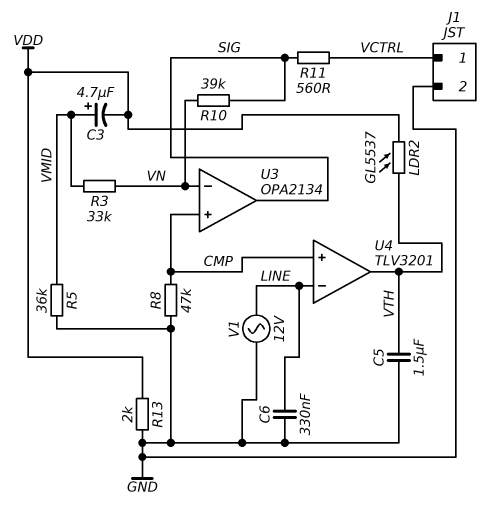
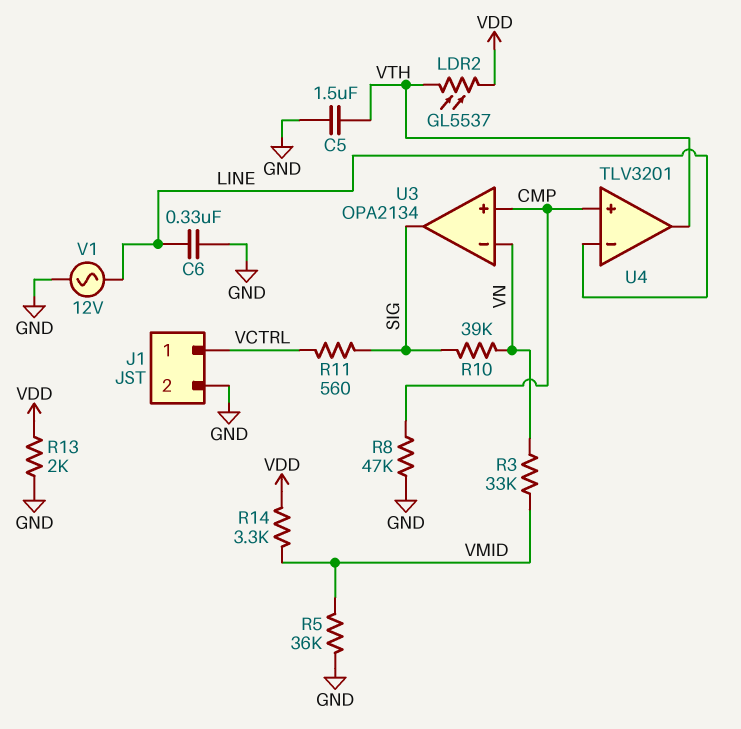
C3: 4.7uF (plus VMID, minus VDD) -> none
R14: none -> 3.3k (VDD, VMID)

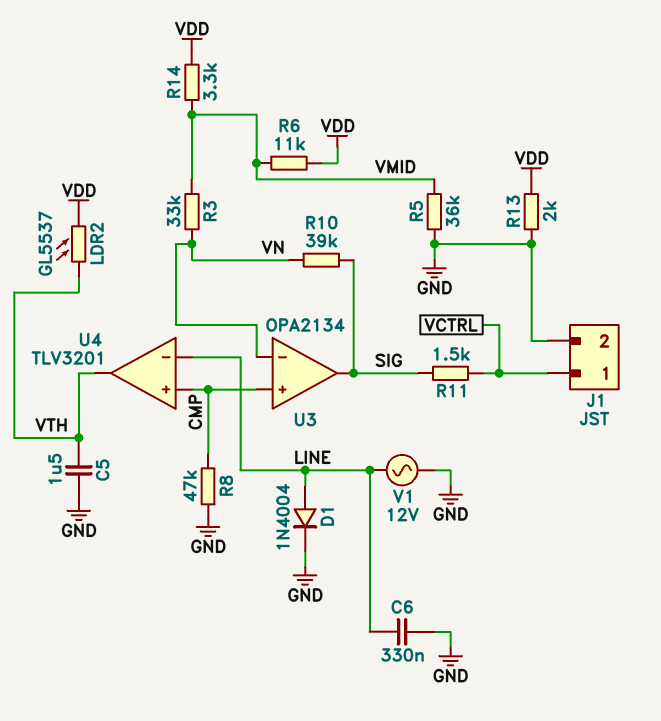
D1: none -> diode 1N4004 (A LINE, K GND)
R6: none -> 11k (VDD, VMID)
R11: 560 (SIG, VCTRL) -> 1.5k (SIG, VCTRL)

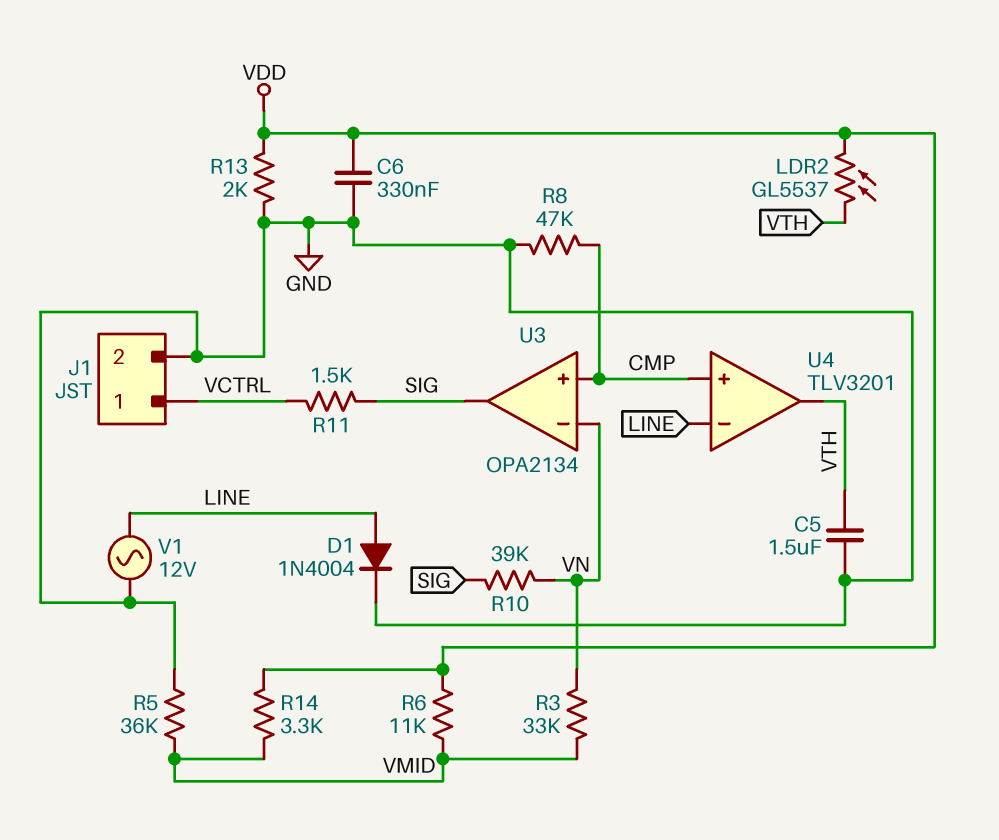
C6: 330nF (GND, LINE) -> 330nF (GND, VDD)

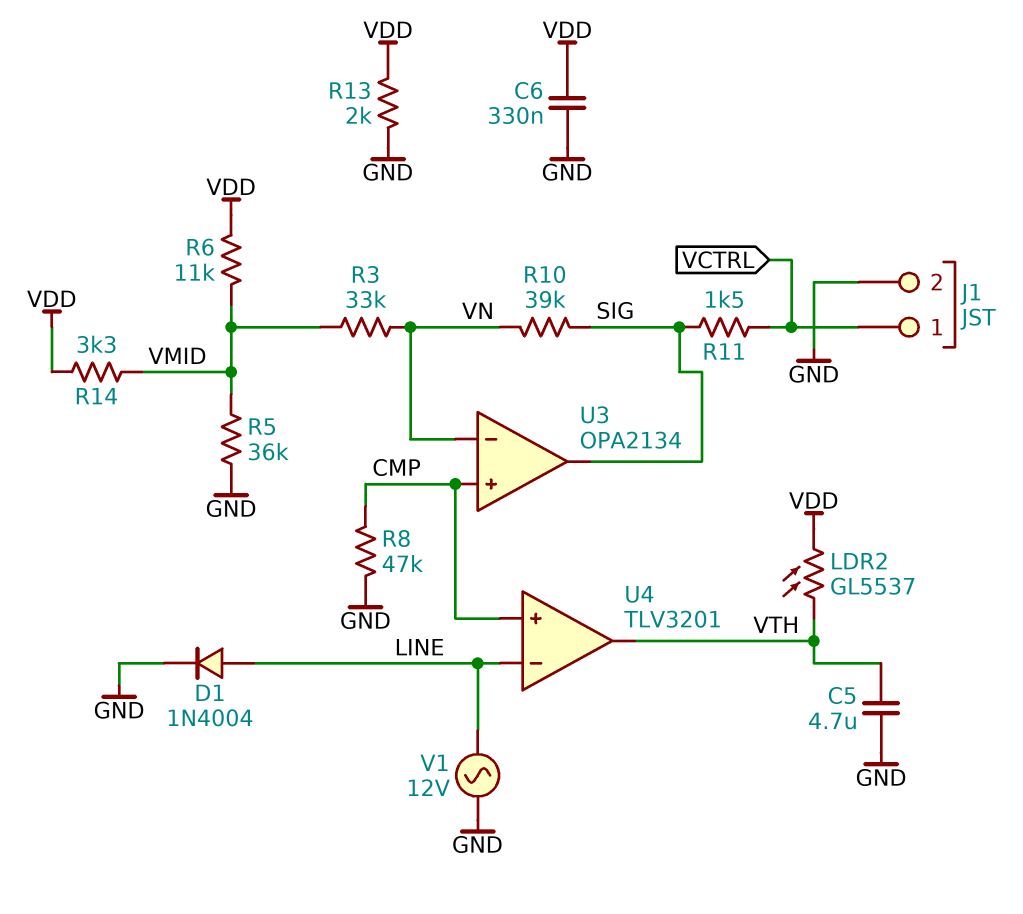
C5: 1.5uF (GND, VTH) -> 4.7uF (GND, VTH)

